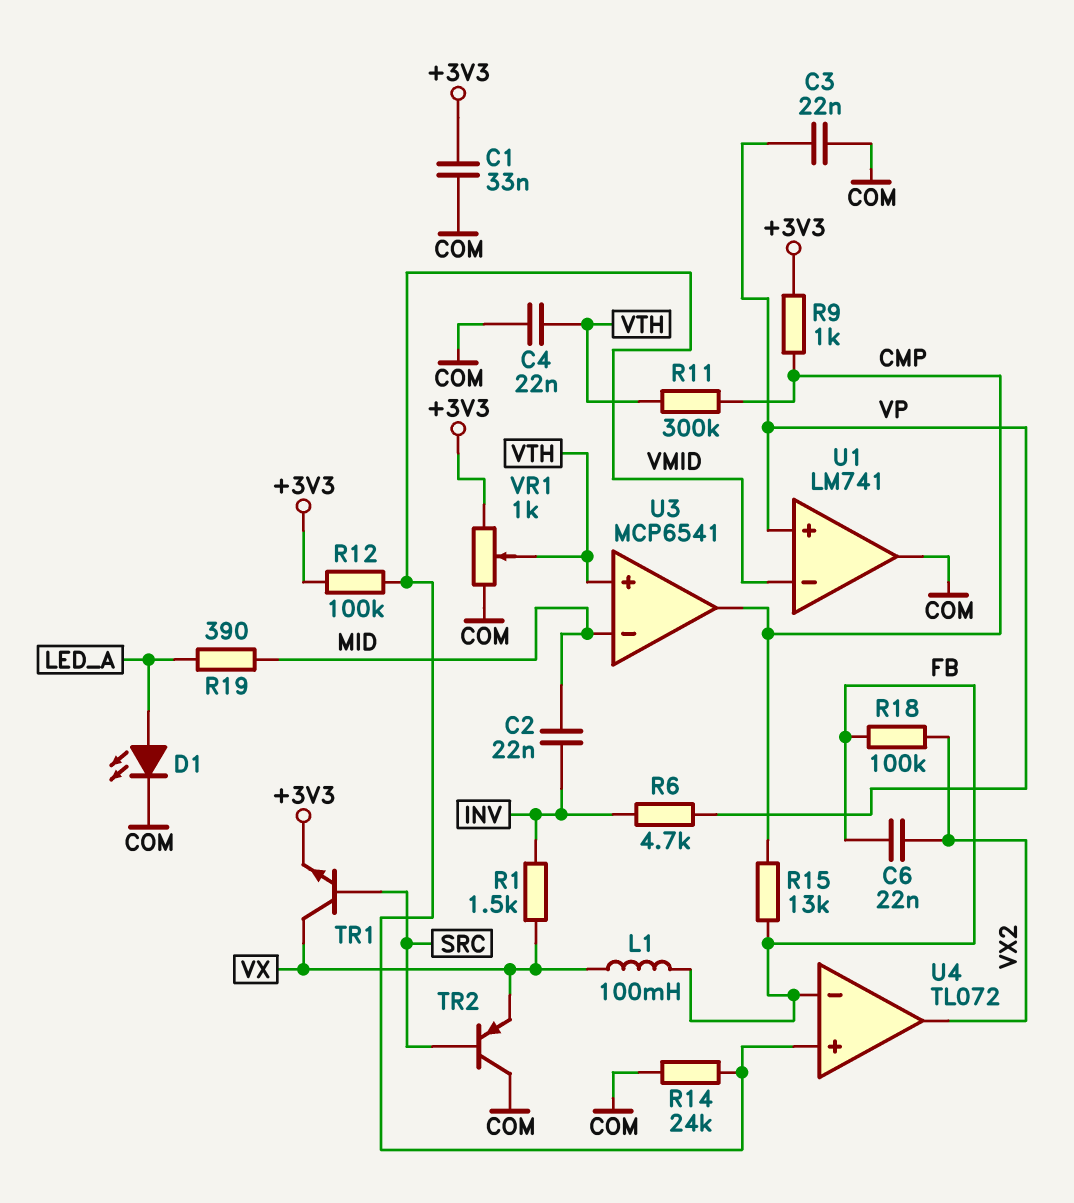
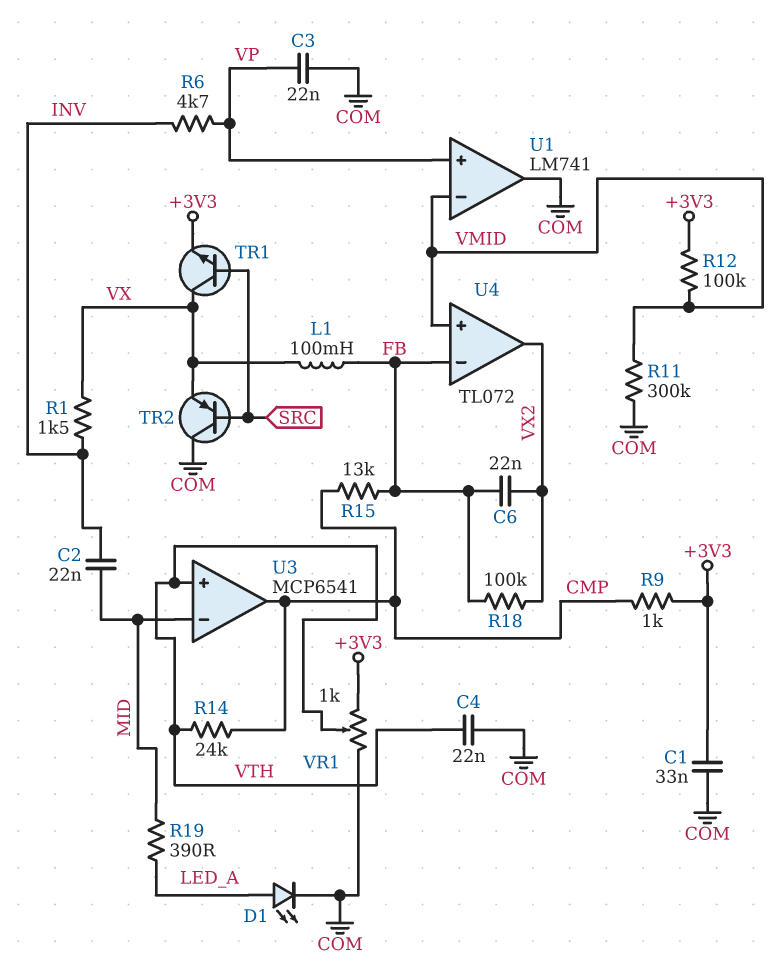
R11: 300k (CMP, VTH) -> 300k (COM, VMID)
R14: 24k (COM, VMID) -> 24k (CMP, VTH)

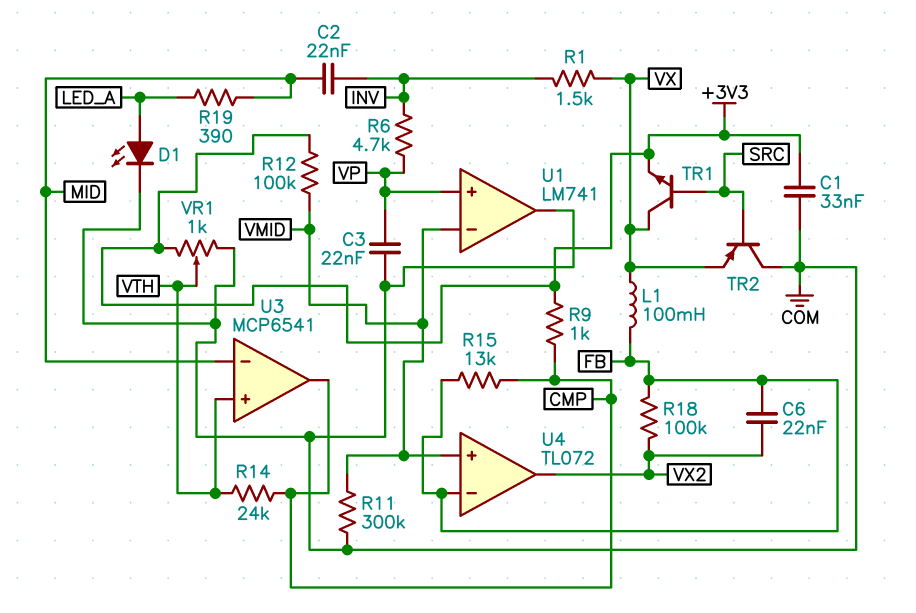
C4: 22nF (COM, VTH) -> none

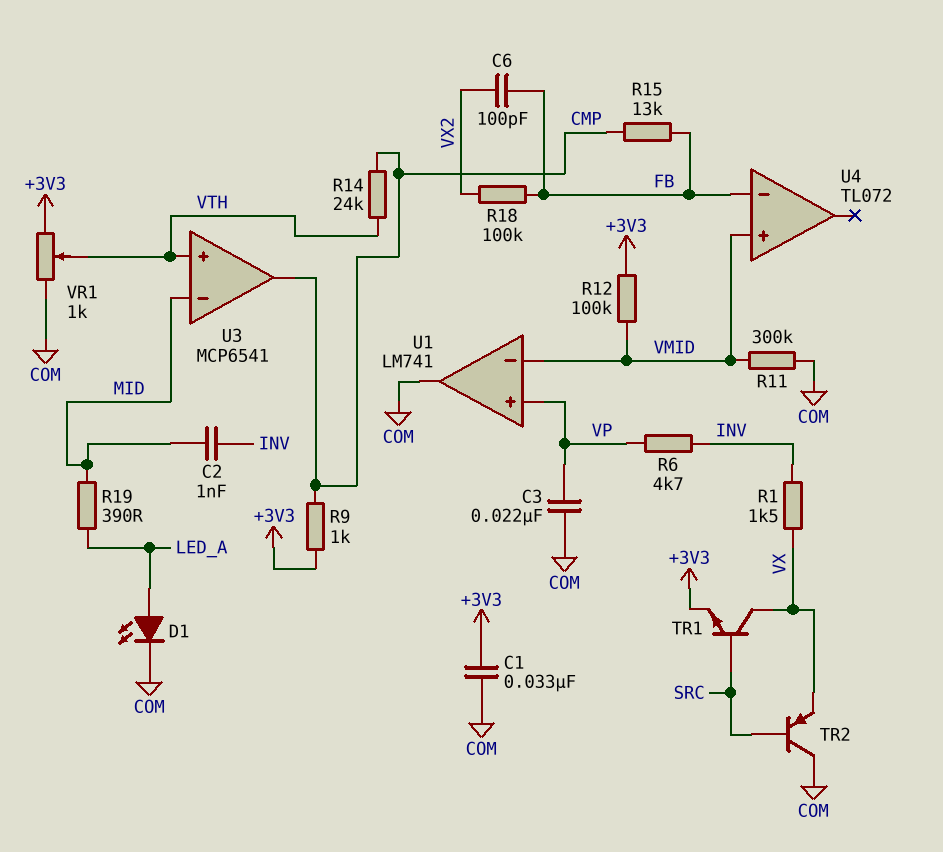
C2: 22nF (INV, MID) -> 1nF (INV, MID)
C6: 22nF (FB, VX2) -> 100pF (FB, VX2)
L1: 100mH (FB, VX) -> none
U4 pin out: VX2 -> none

